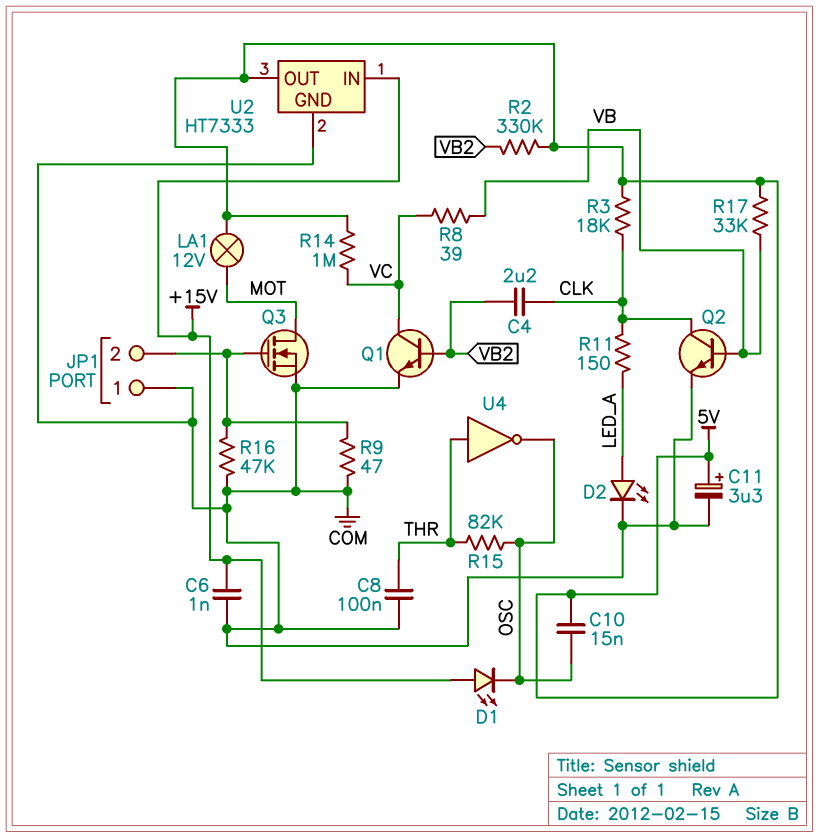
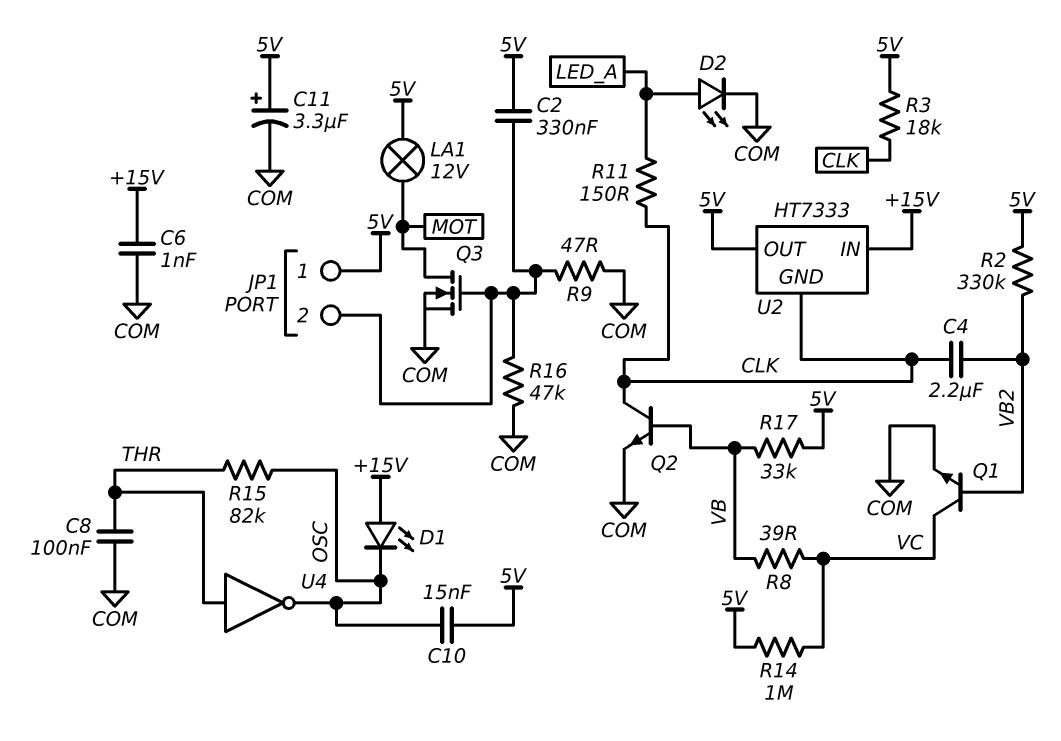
C2: none -> 330nF (5V, JP1/2)
JP1 pin 1: COM -> 5V
U2 pin GND: COM -> CLK

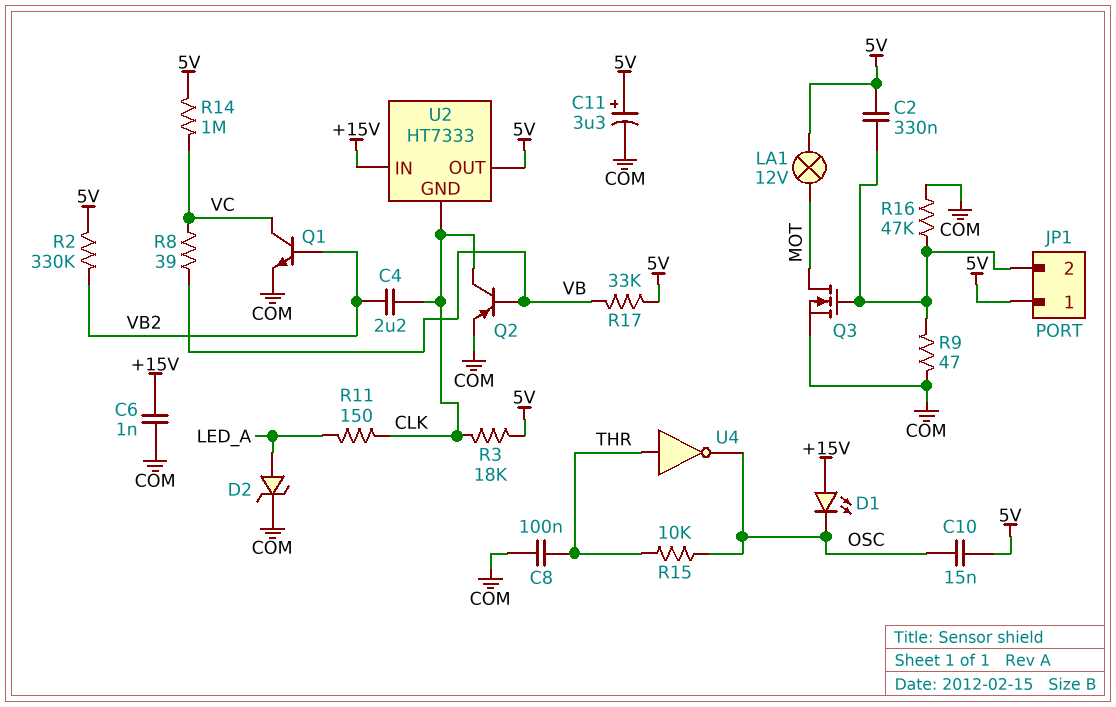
D2: LED (A LED_A, K COM) -> zener (A LED_A, K COM)
Q2: NPN (B VB, C CLK, E COM) -> PNP (B VB, C CLK, E COM)
R15: 82k (OSC, THR) -> 10k (OSC, THR)

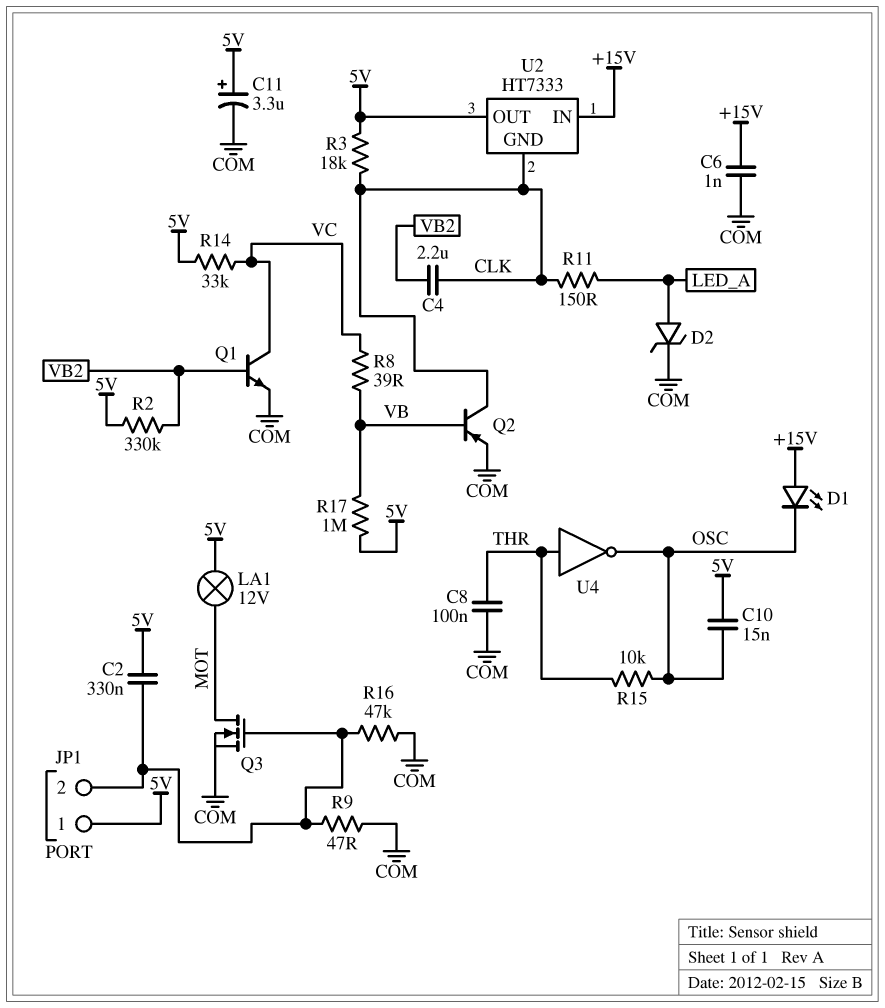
R14: 1M (5V, VC) -> 33k (5V, VC)
R17: 33k (5V, VB) -> 1M (5V, VB)

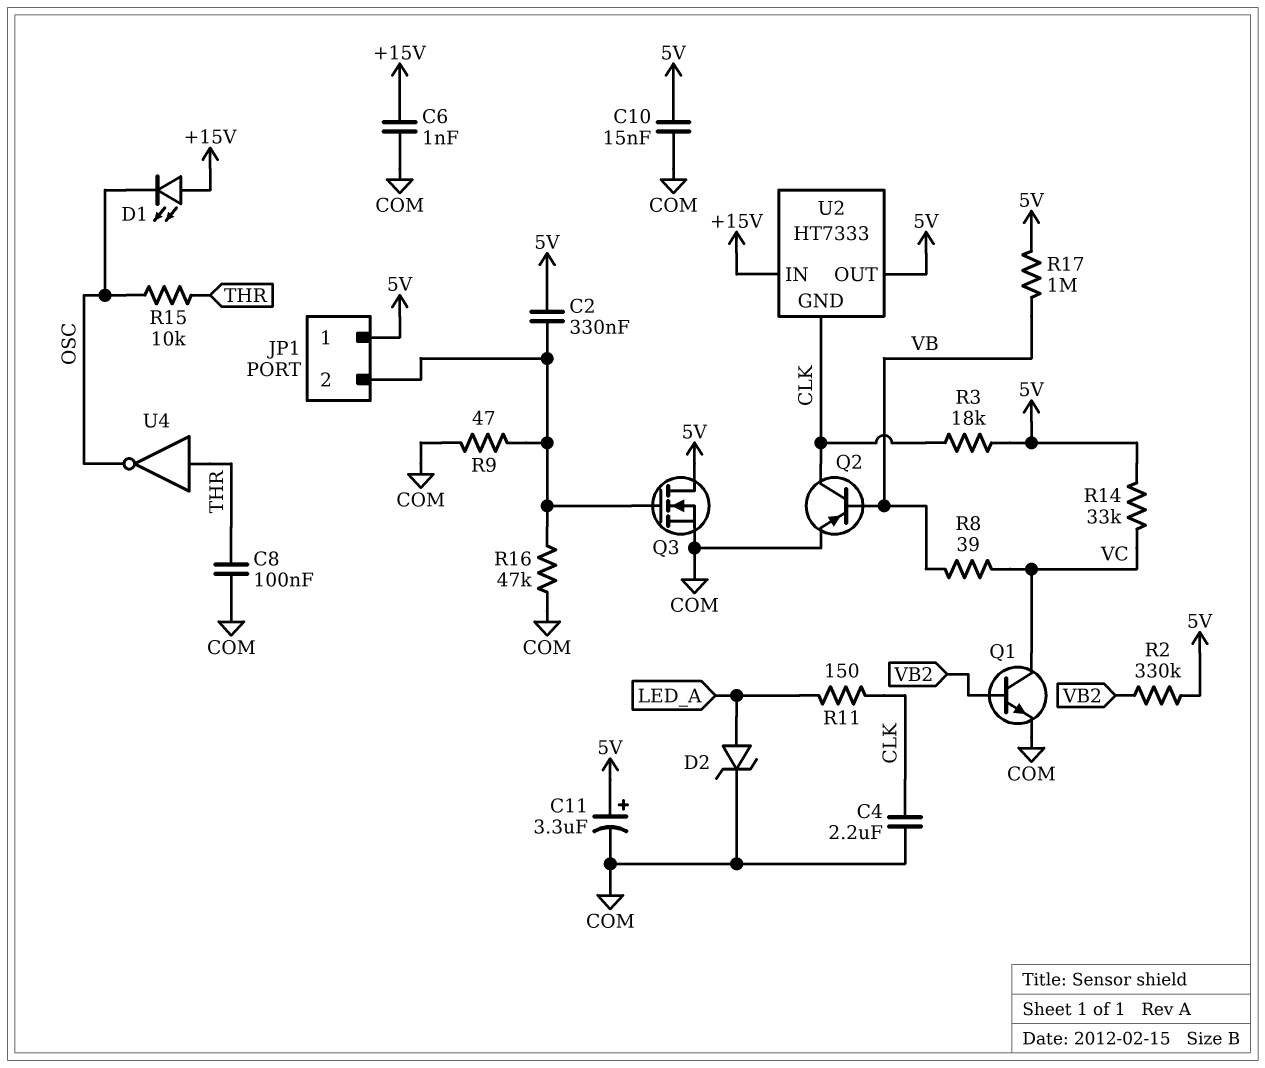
C4: 2.2uF (CLK, VB2) -> 2.2uF (CLK, COM)
C10: 15nF (5V, OSC) -> 15nF (5V, COM)
LA1: lamp 12V (5V, MOT) -> none
Q3: NMOS (G JP1/2, D MOT, S COM) -> NMOS (G JP1/2, D 5V, S COM)

